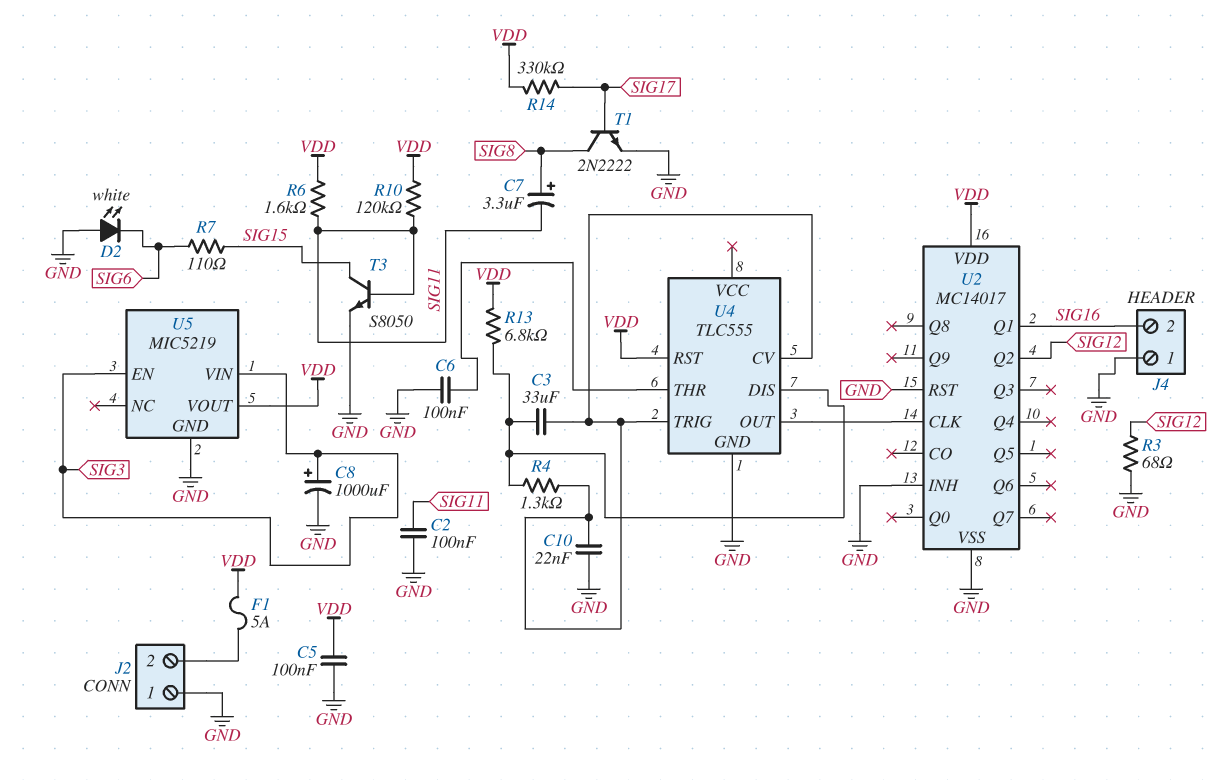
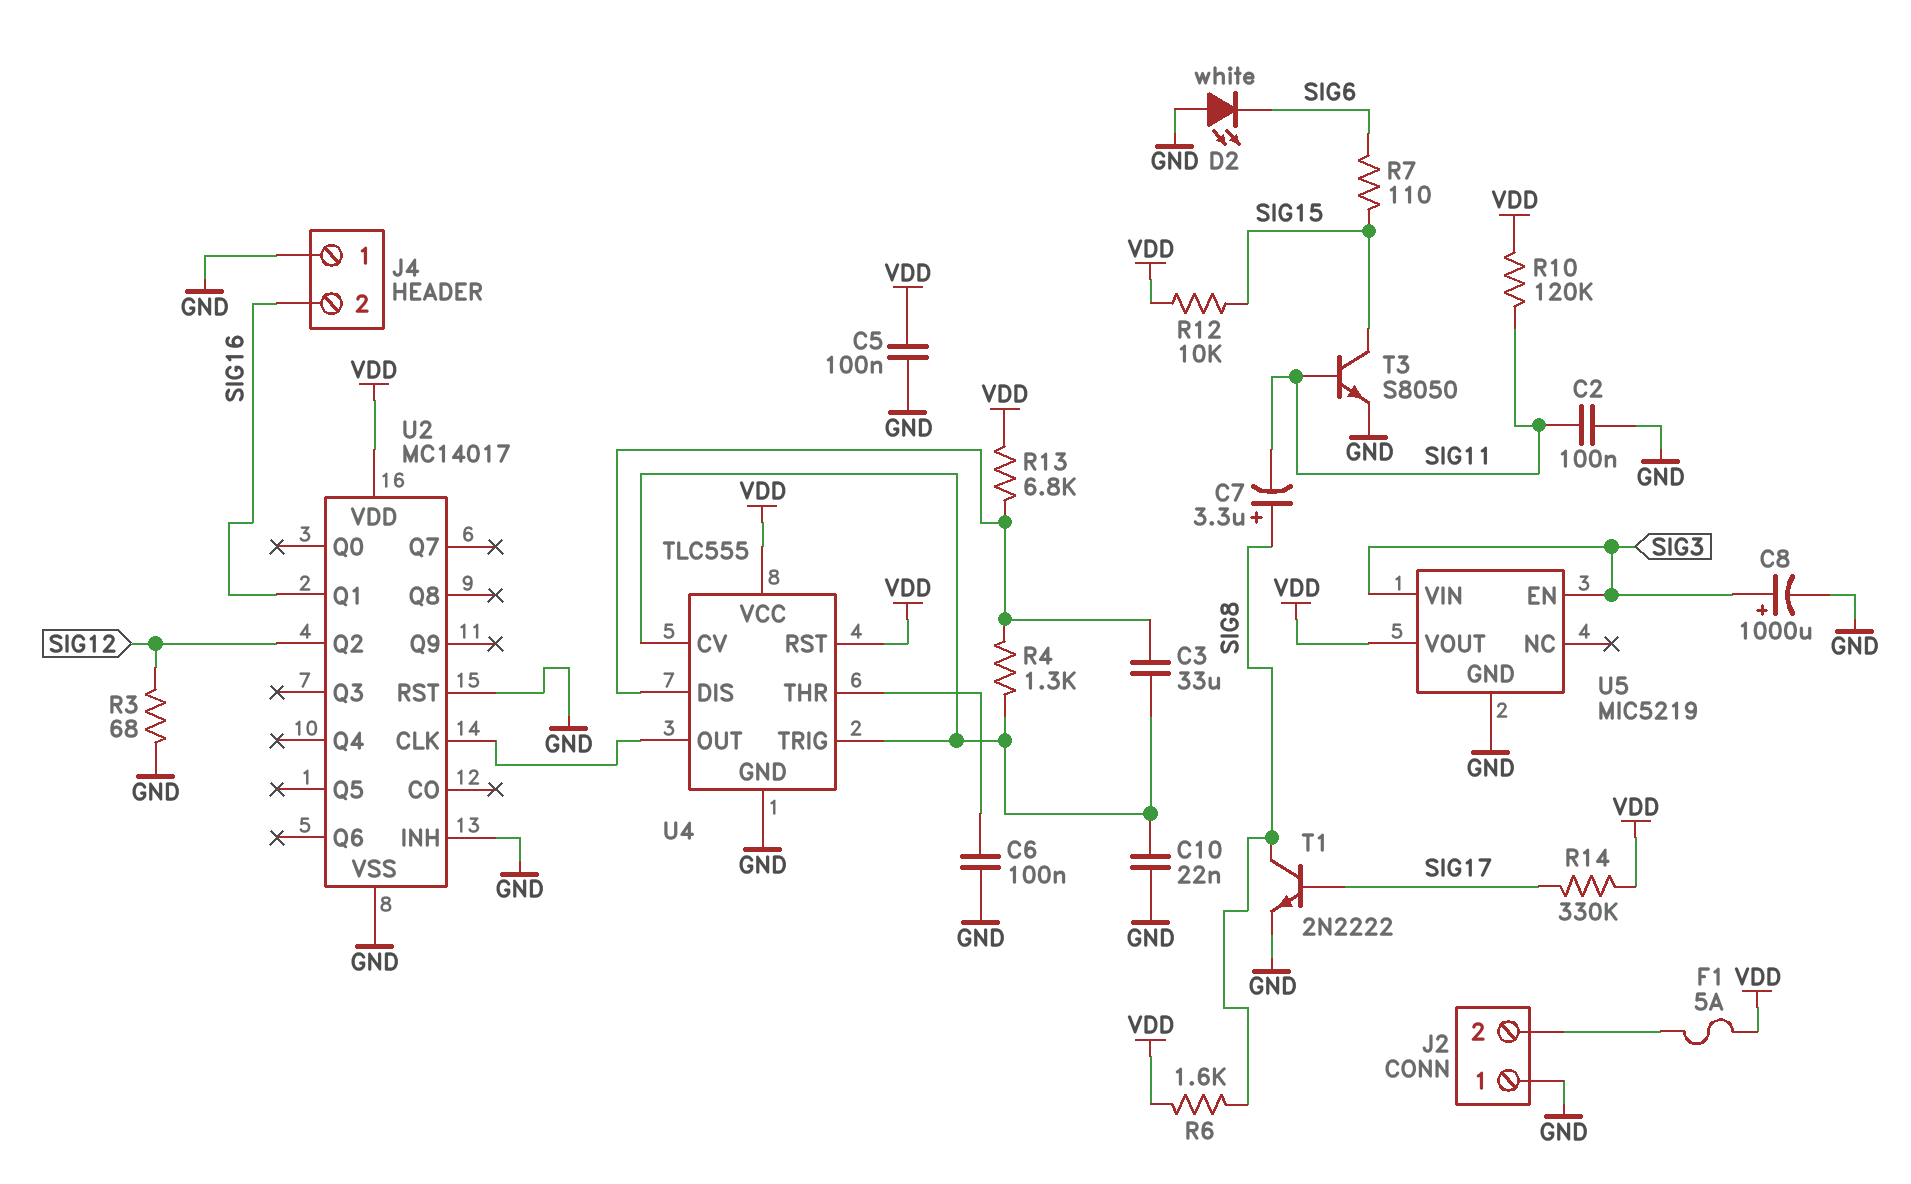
R6: 1.6k (SIG11, VDD) -> 1.6k (SIG8, VDD)
R12: none -> 10k (SIG15, VDD)
U4 pin VCC: none -> VDD

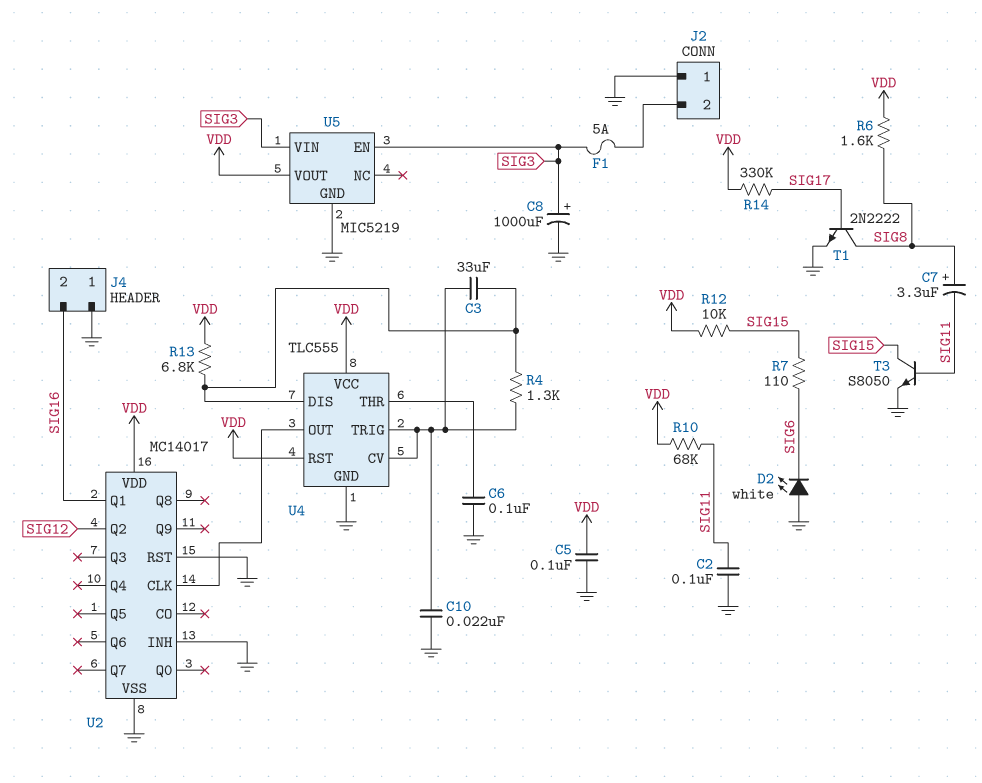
F1: 5A (J2/2, VDD) -> 5A (J2/2, SIG3)
R3: 68 (GND, SIG12) -> none
R10: 120k (SIG11, VDD) -> 68k (SIG11, VDD)

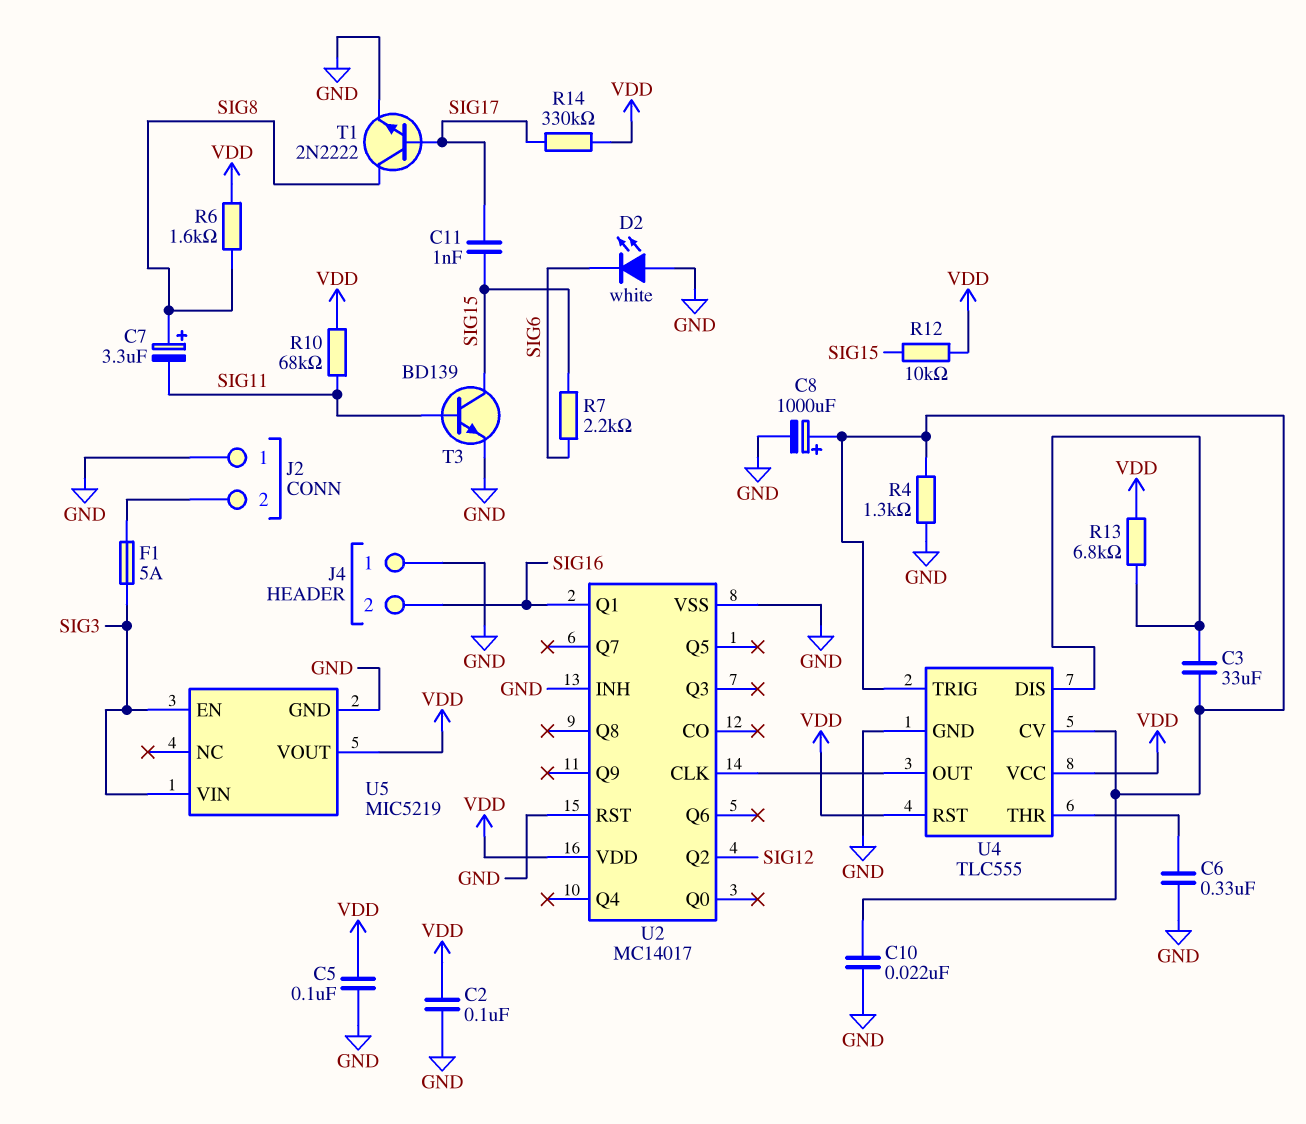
C2: 100nF (GND, SIG11) -> 100nF (GND, VDD)
C6: 100nF (GND, U4/THR) -> 330nF (GND, U4/THR)
C8: 1000uF (plus SIG3, minus GND) -> 1000uF (plus U4/CV, minus GND)
C11: none -> 1nF (SIG15, SIG17)
R4: 1.3k (U4/CV, U4/DIS) -> 1.3k (GND, U4/CV)
R7: 110 (SIG6, SIG15) -> 2.2k (SIG6, SIG15)
T3: NPN S8050 (B SIG11, C SIG15, E GND) -> NPN BD139 (B SIG11, C SIG15, E GND)

